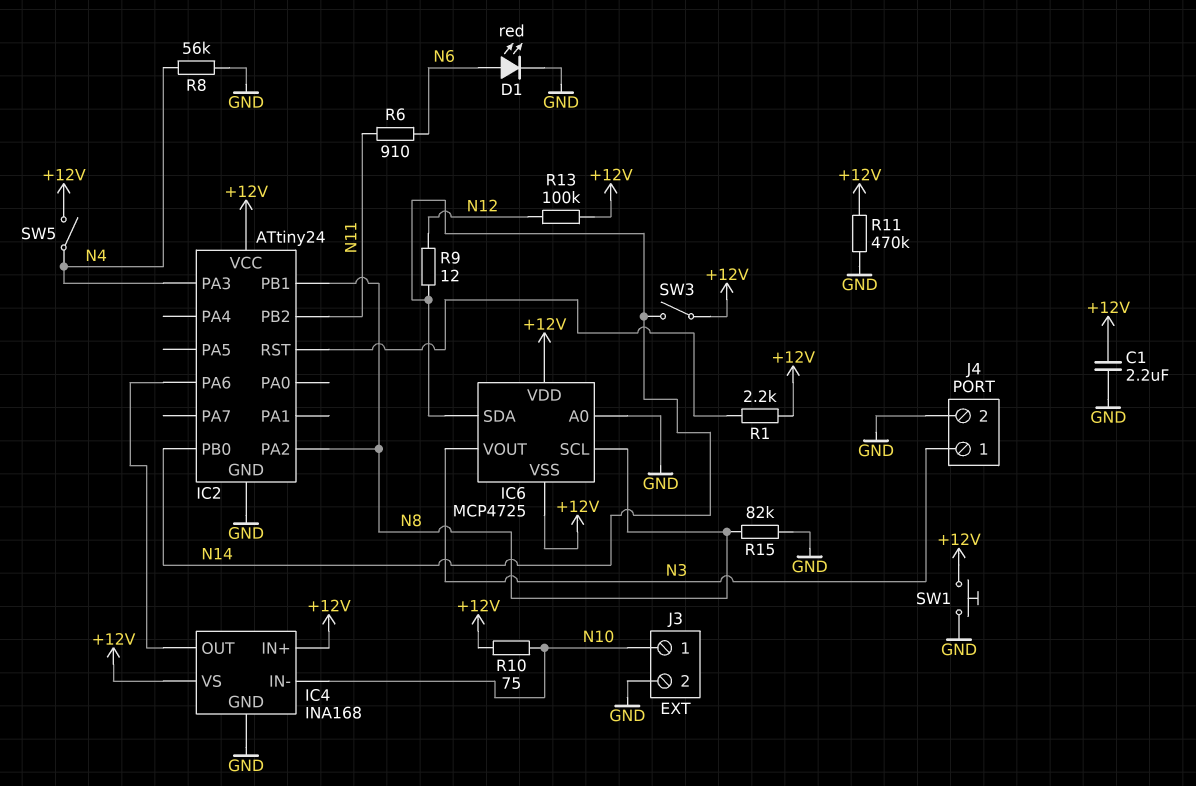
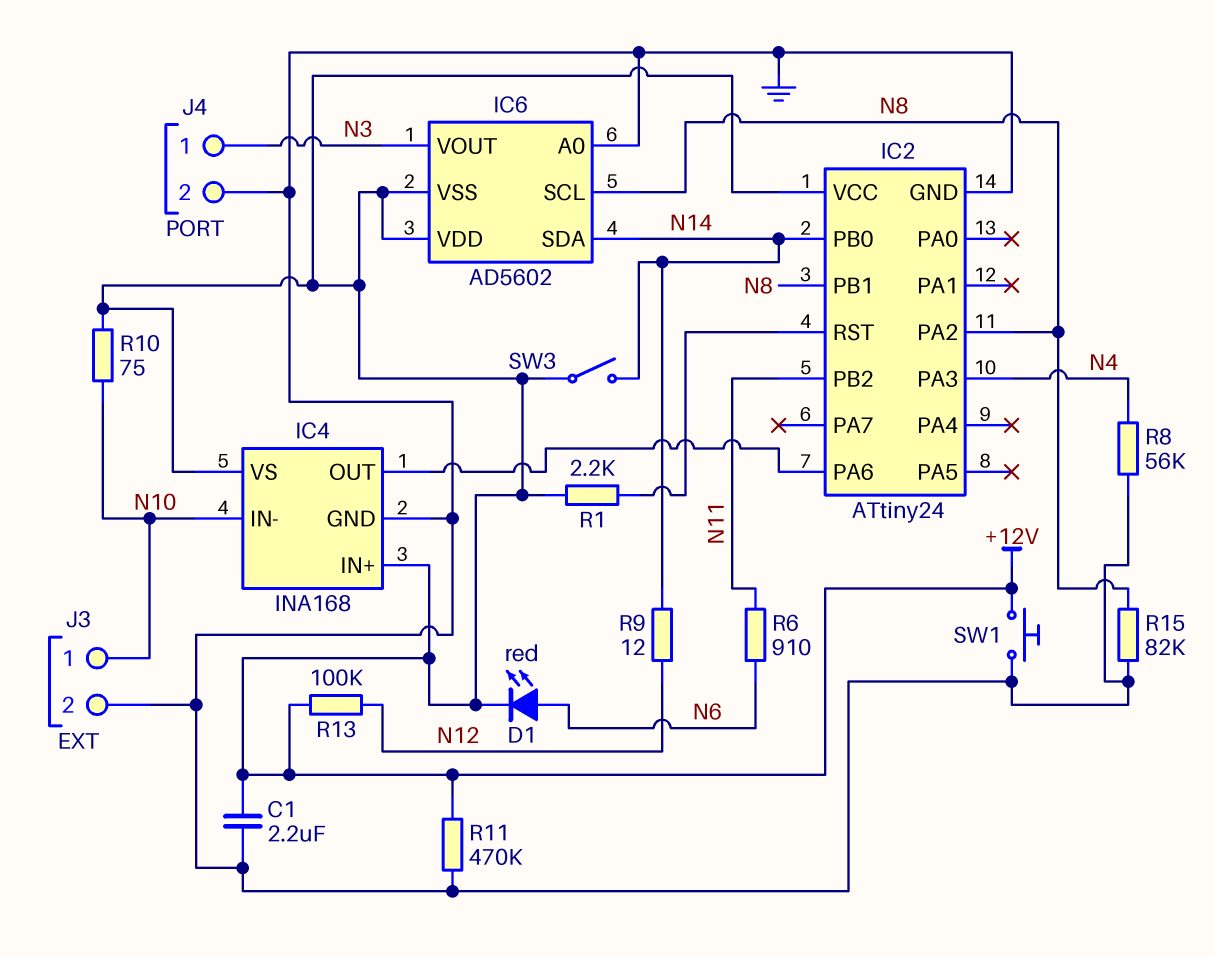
D1: LED red (A N6, K GND) -> LED red (A N6, K +12V)
IC6: MCP4725 -> AD5602
SW5: switch (+12V, N4) -> none

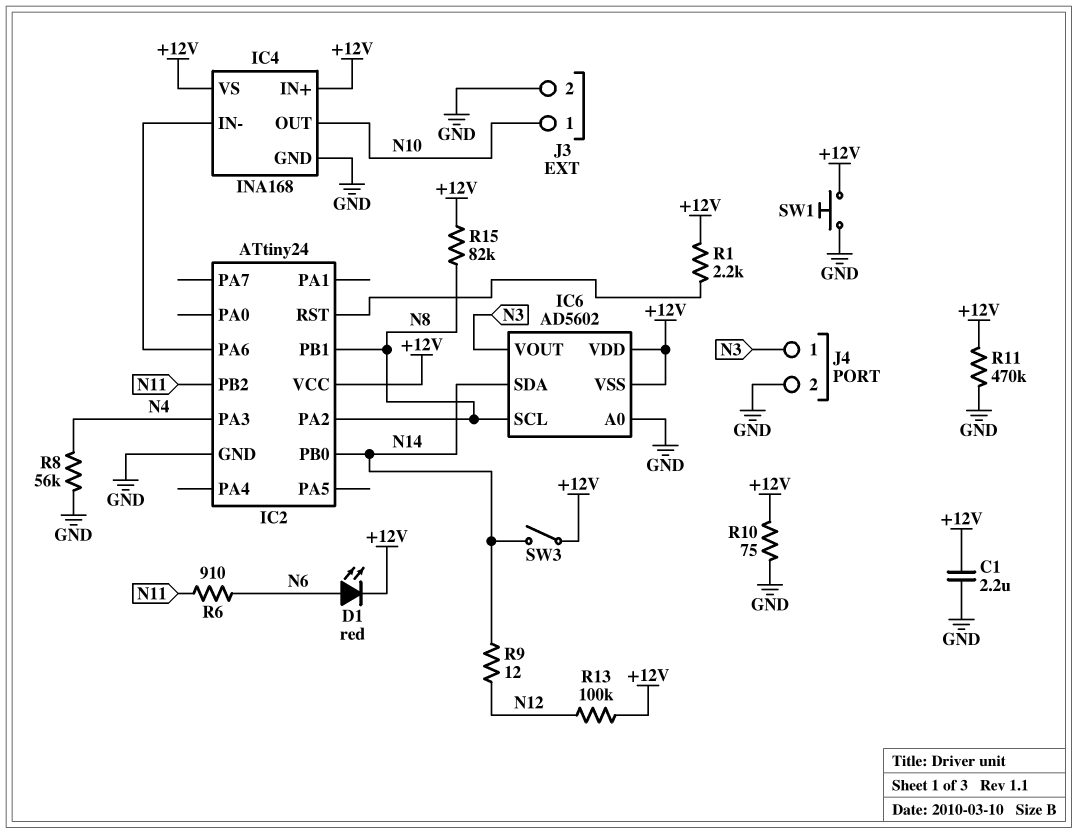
IC4 pin IN-: N10 -> IC2/PA6
IC4 pin OUT: IC2/PA6 -> N10
R10: 75 (+12V, N10) -> 75 (+12V, GND)
R15: 82k (GND, N8) -> 82k (+12V, N8)

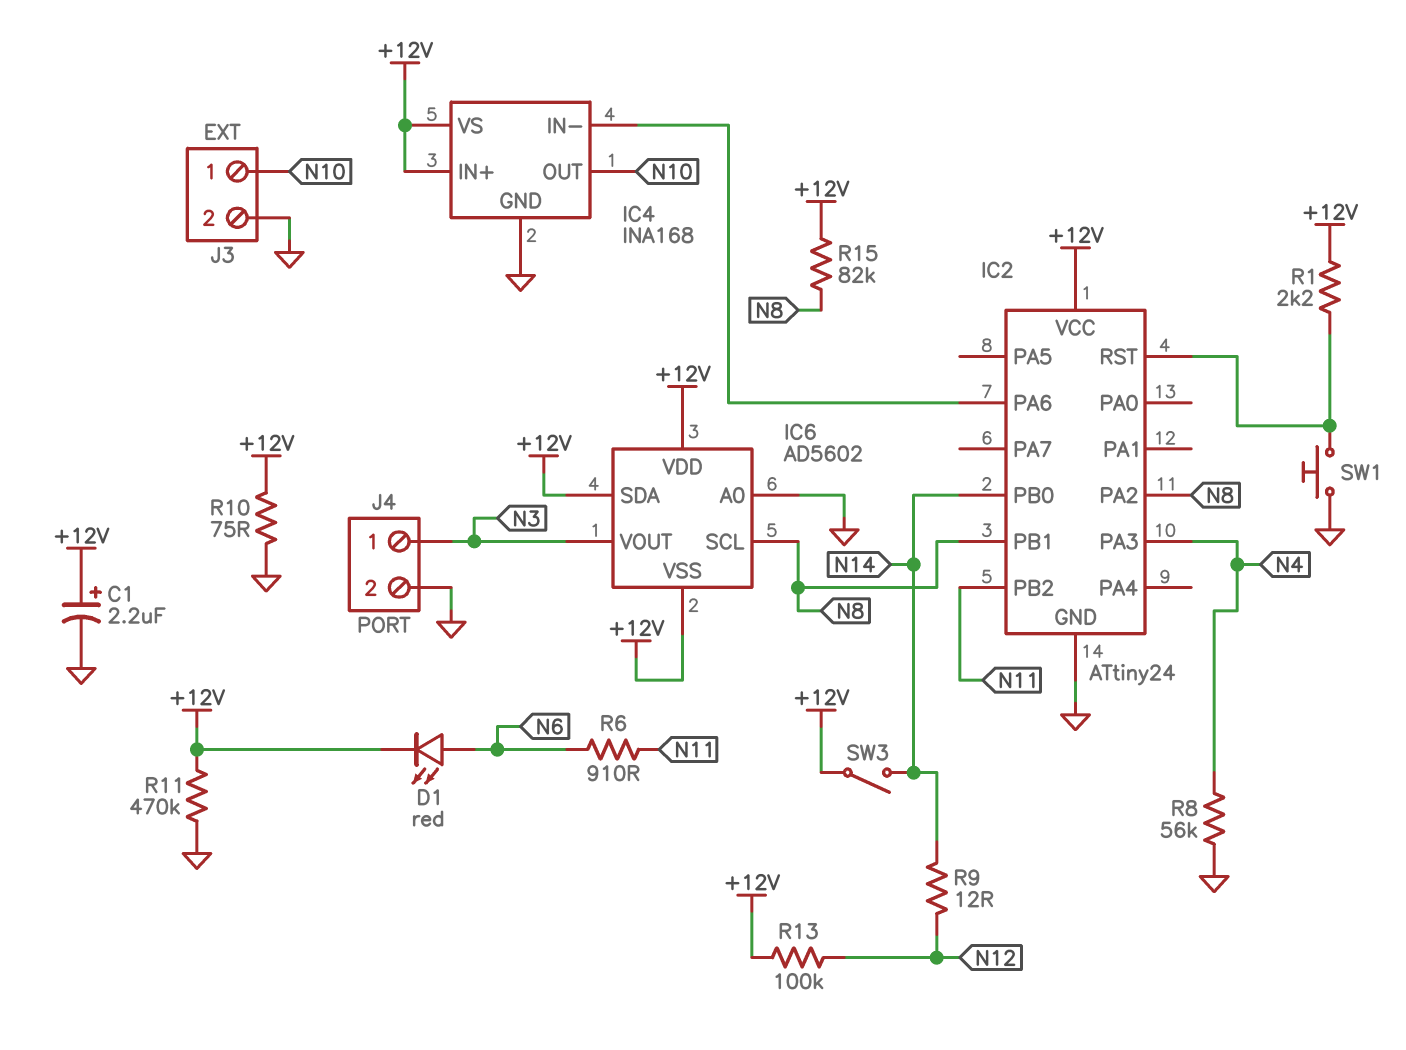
C1: 2.2uF (+12V, GND) -> 2.2uF (plus +12V, minus GND)
IC6 pin SDA: N14 -> +12V
SW1: button (+12V, GND) -> button (GND, IC2/RST)

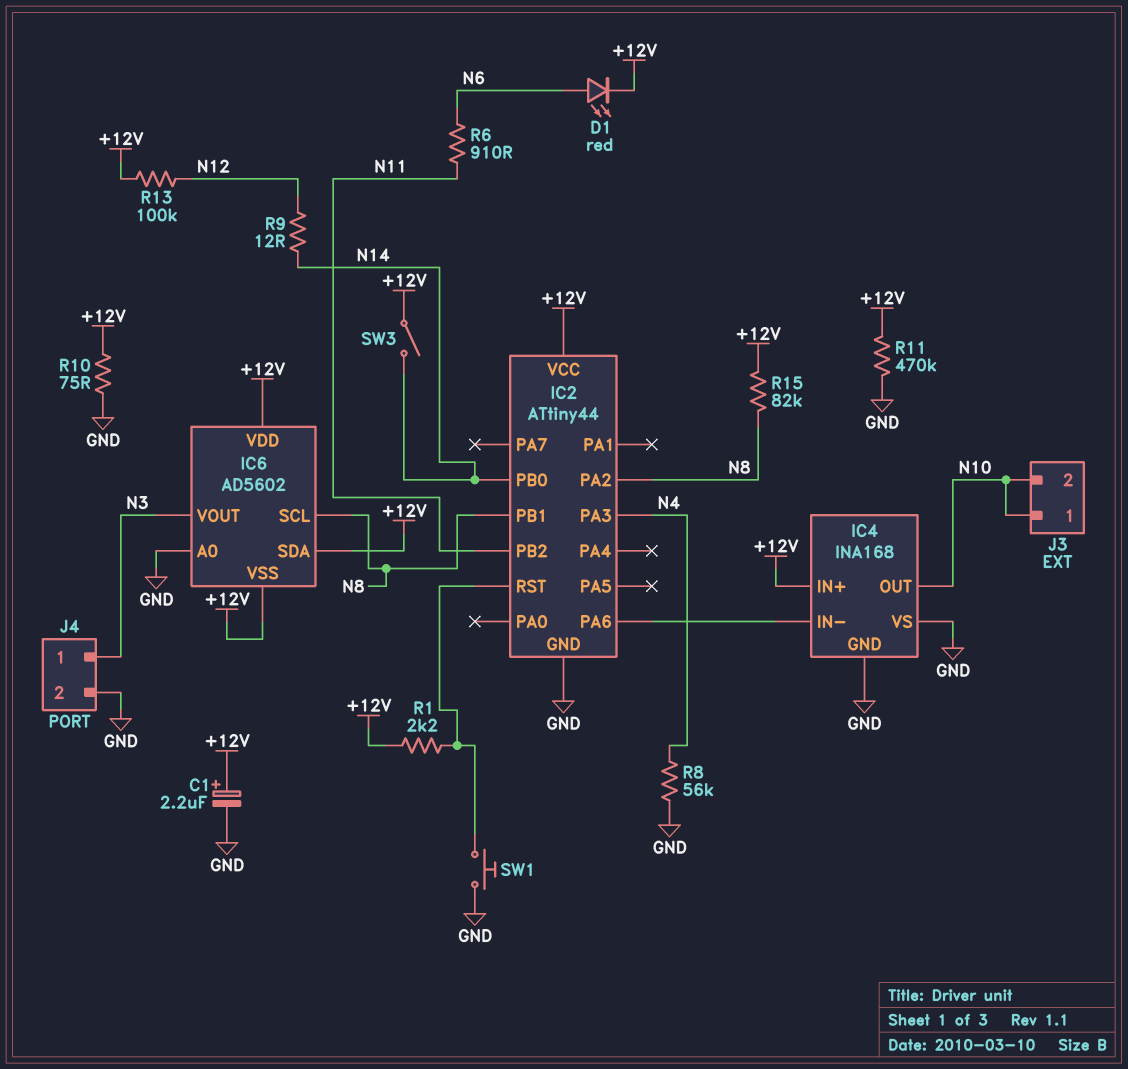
IC2: ATtiny24 -> ATtiny44
IC4 pin VS: +12V -> GND
J3 pin 2: GND -> N10

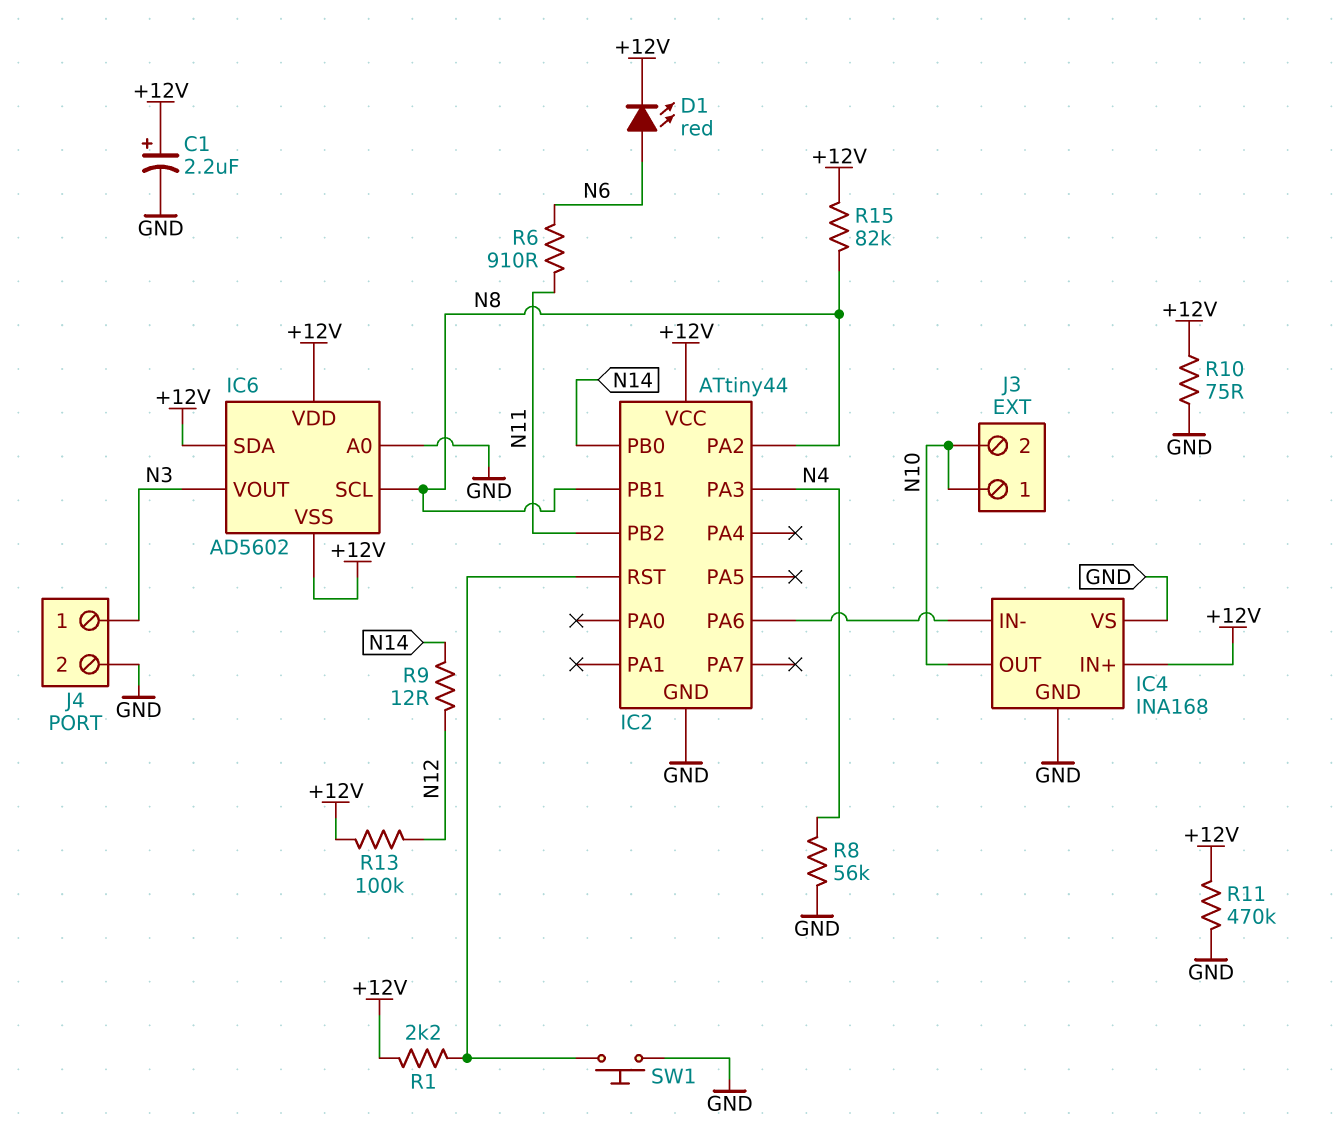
SW3: switch (+12V, N14) -> none

